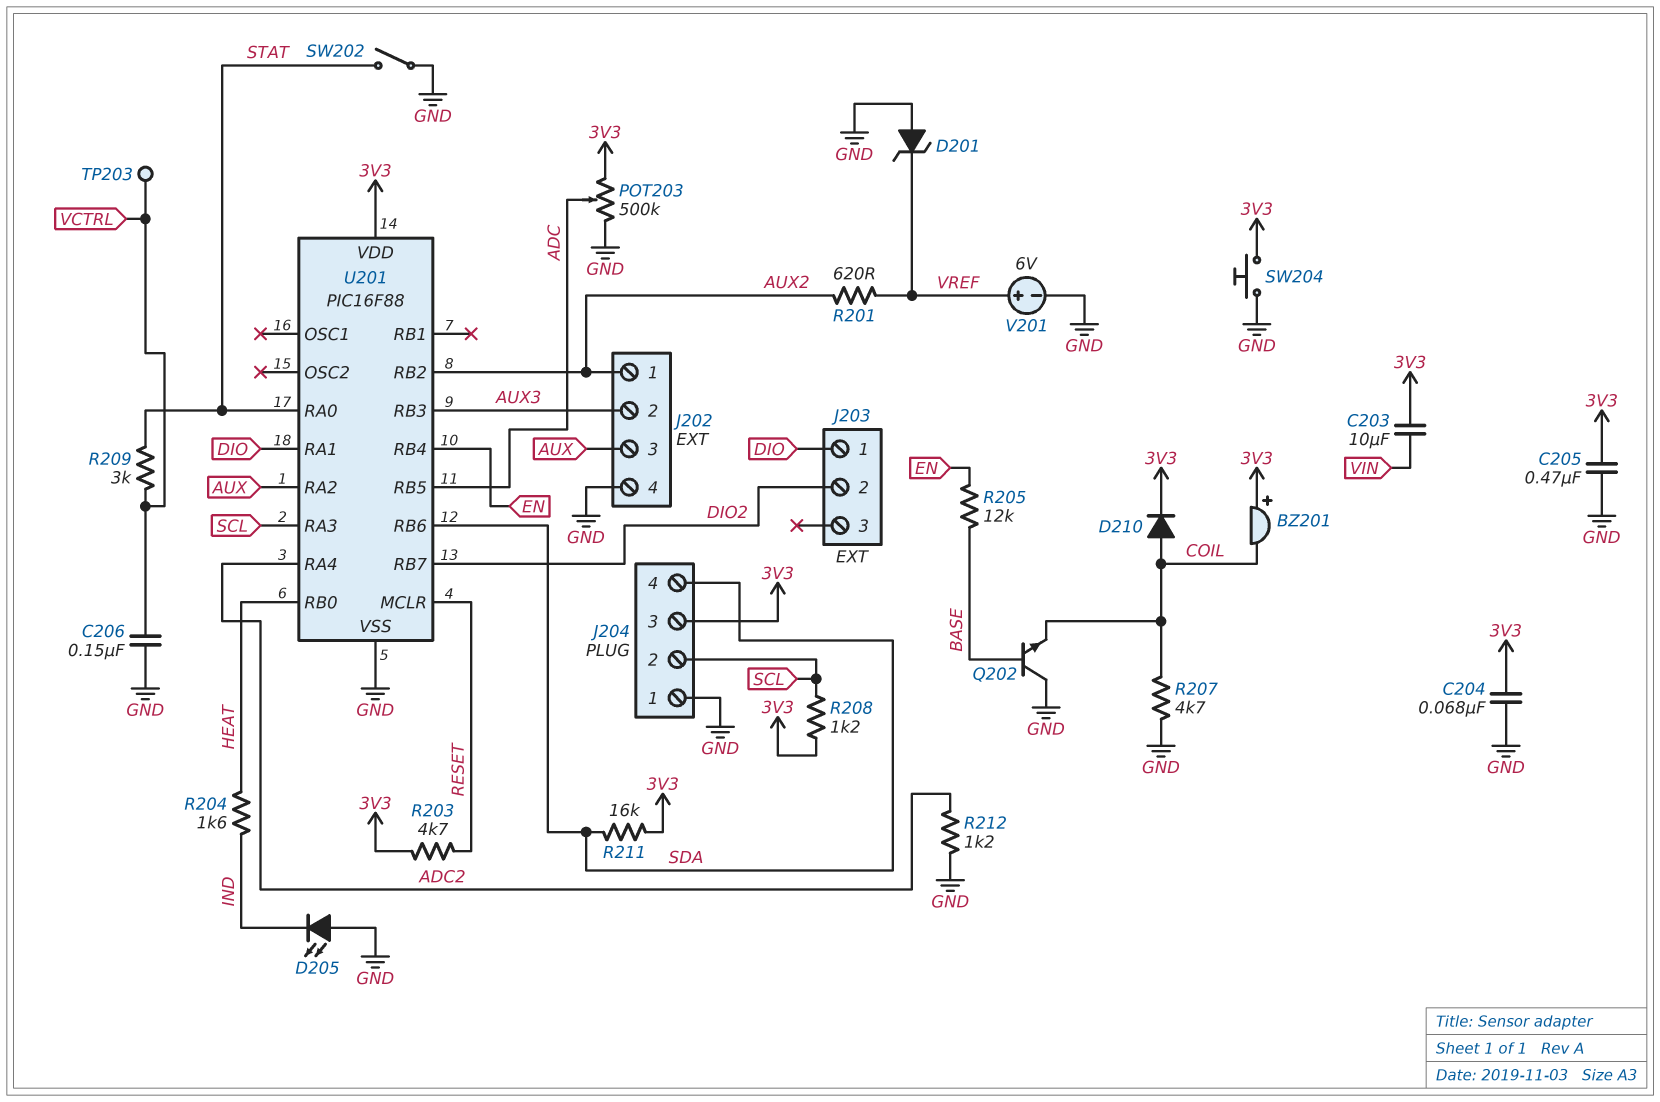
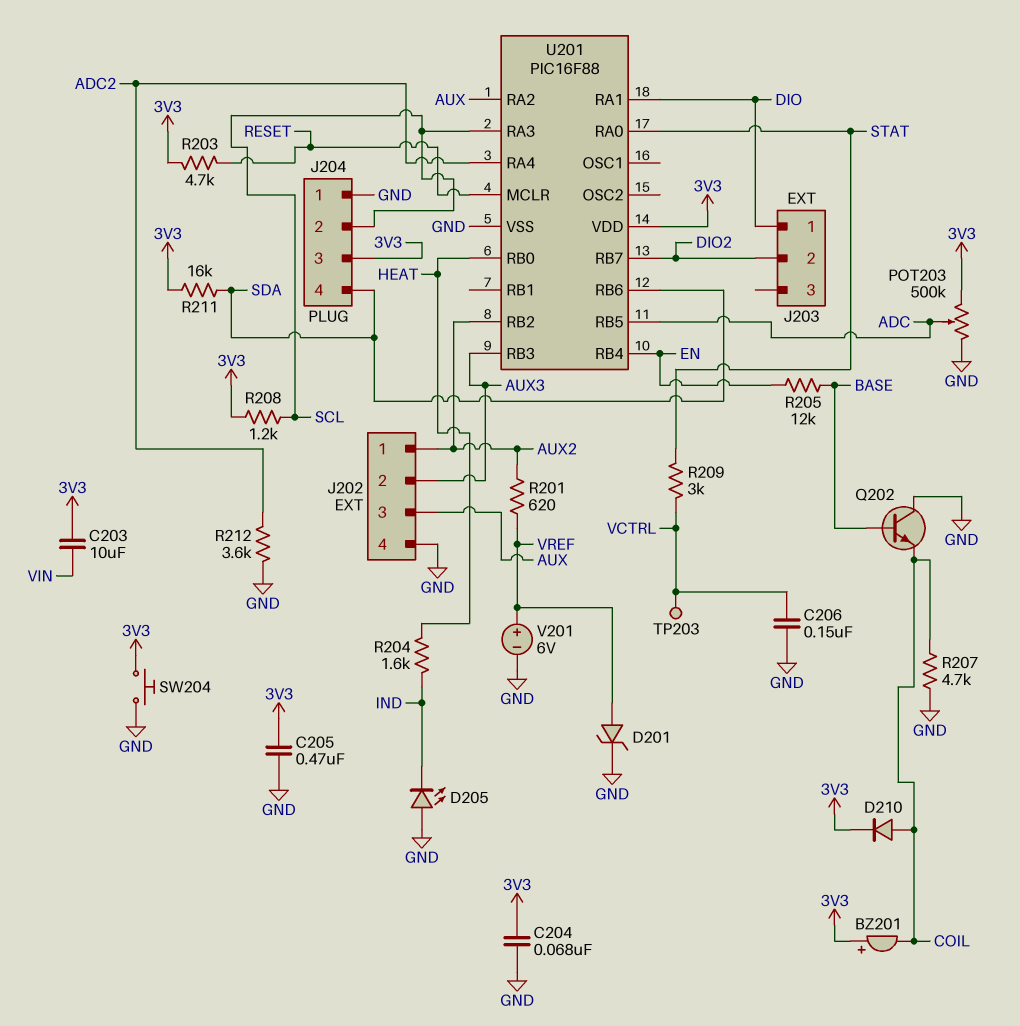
D201: zener (A GND, K VREF) -> zener (A VREF, K GND)
R212: 1.2k (ADC2, GND) -> 3.6k (ADC2, GND)
SW202: switch (GND, STAT) -> none

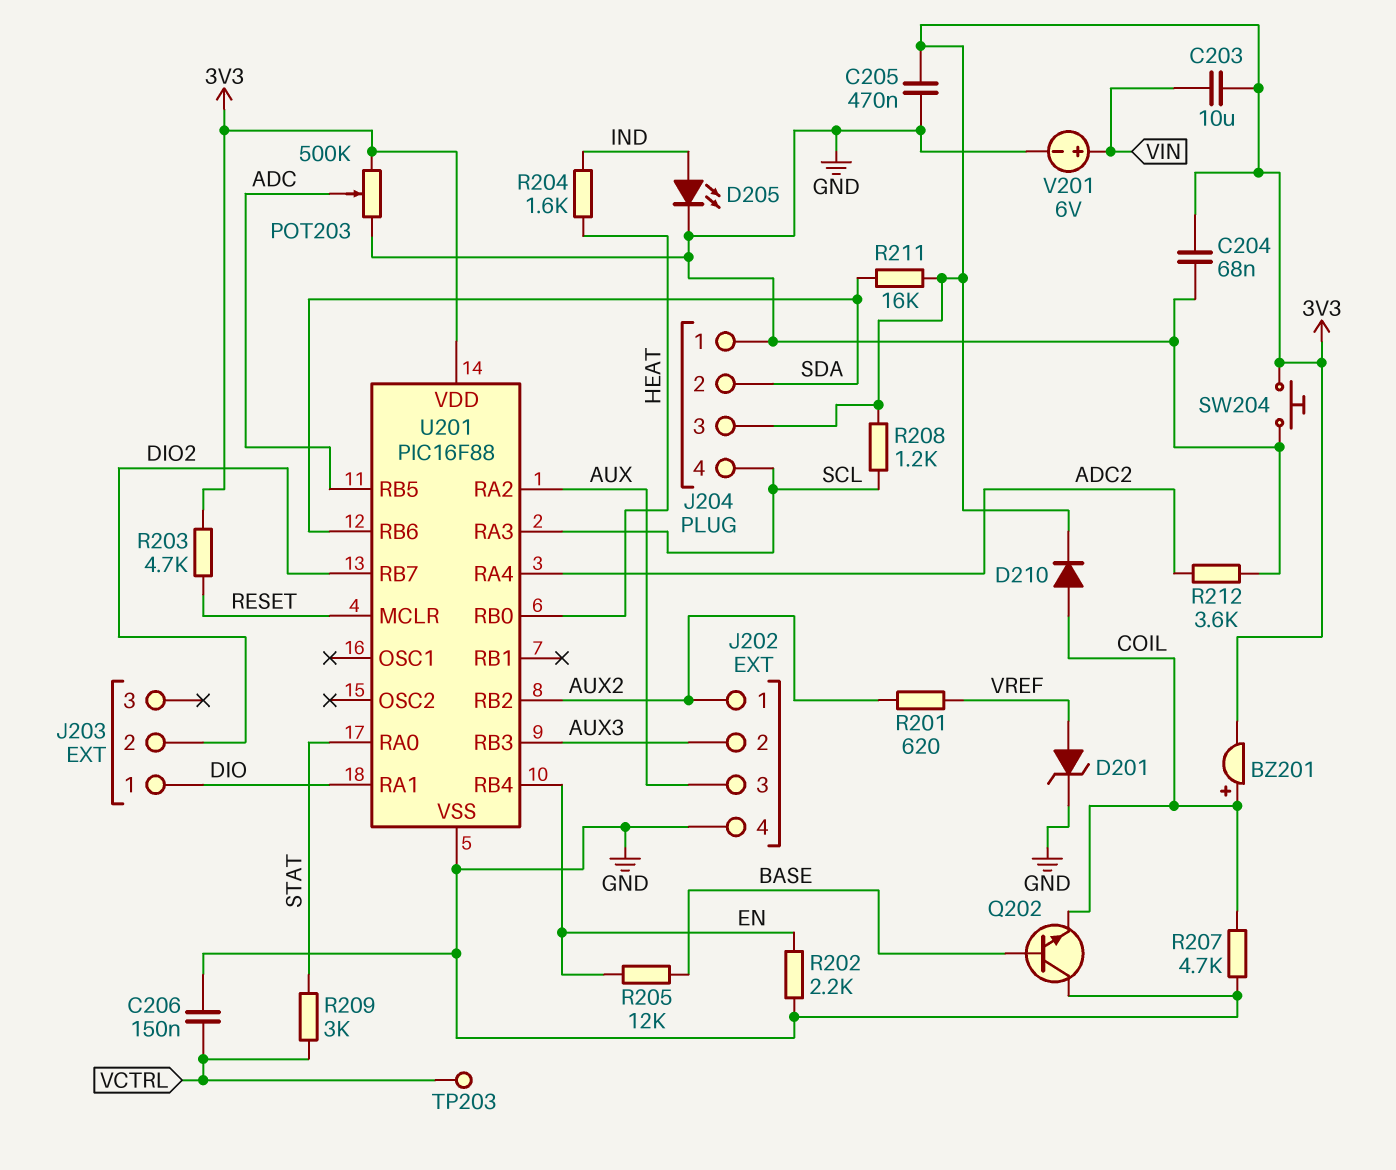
BZ201: buzzer (plus 3V3, minus COIL) -> buzzer (plus COIL, minus 3V3)
D205: LED (A GND, K IND) -> LED (A IND, K GND)
J204 pin 2: SCL -> SDA
J204 pin 4: SDA -> SCL
R202: none -> 2.2k (EN, GND)
V201: 6V (plus VREF, minus GND) -> 6V (plus VIN, minus GND)

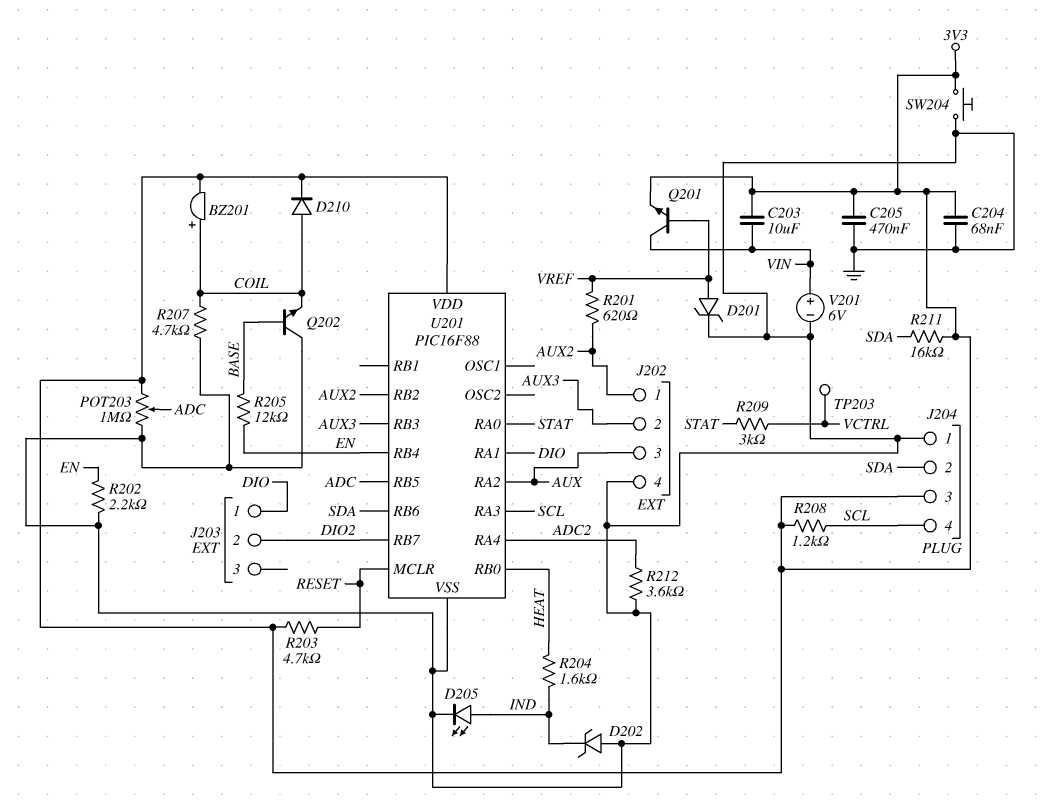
C206: 150nF (GND, VCTRL) -> none
D202: none -> zener (A GND, K IND)
POT203: 500k (3V3, GND, wiper ADC) -> 1M (3V3, GND, wiper ADC)
Q201: none -> NPN (B VREF, C VIN, E 3V3)

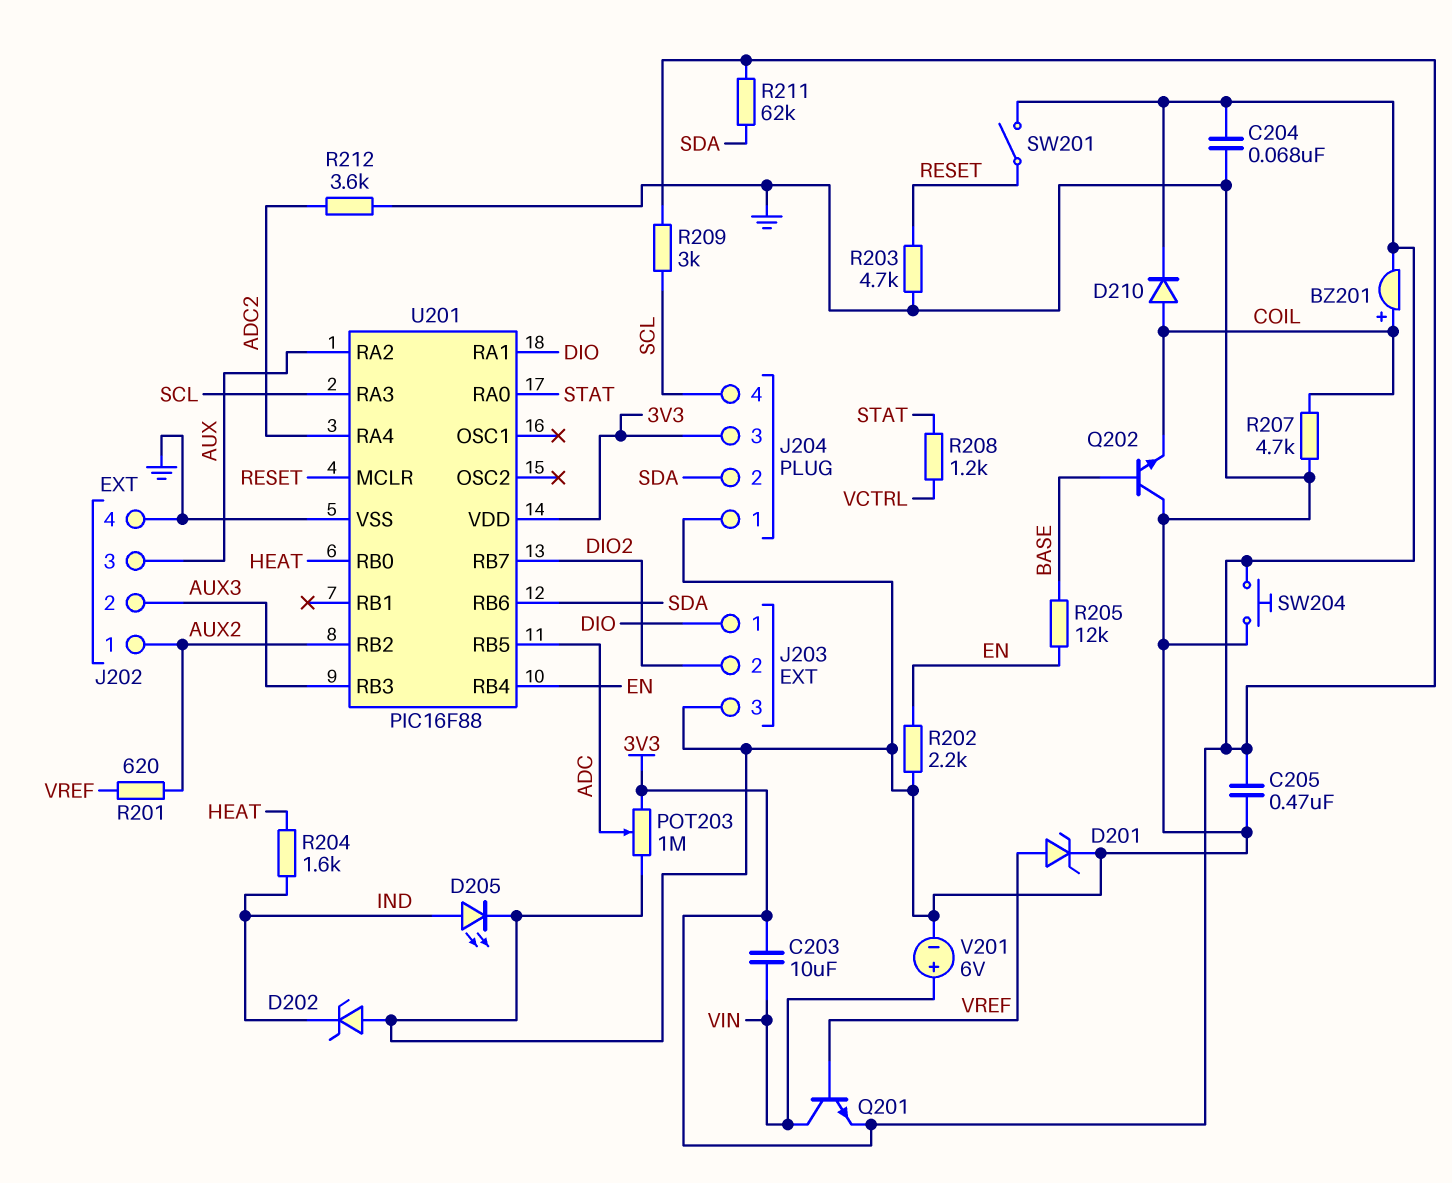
J203 pin 3: none -> GND
R203: 4.7k (3V3, RESET) -> 4.7k (GND, RESET)
R208: 1.2k (3V3, SCL) -> 1.2k (STAT, VCTRL)
R209: 3k (STAT, VCTRL) -> 3k (3V3, SCL)
R211: 16k (3V3, SDA) -> 62k (3V3, SDA)
SW201: none -> switch (3V3, RESET)
TP203: test point (VCTRL) -> none

